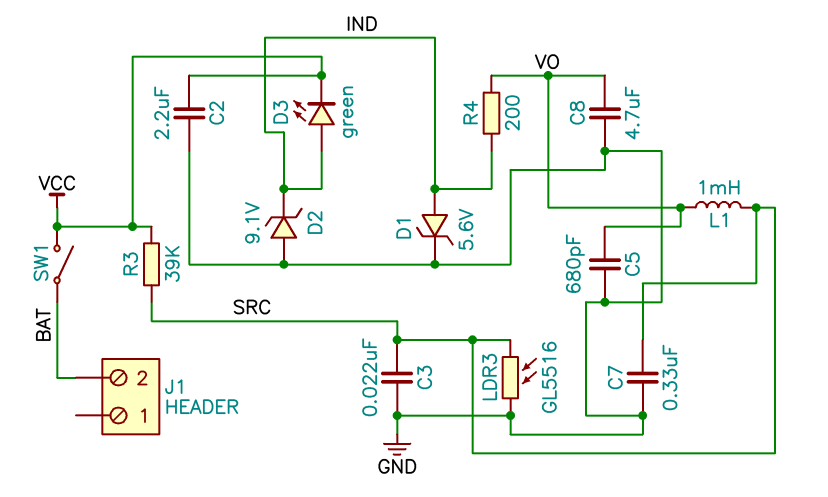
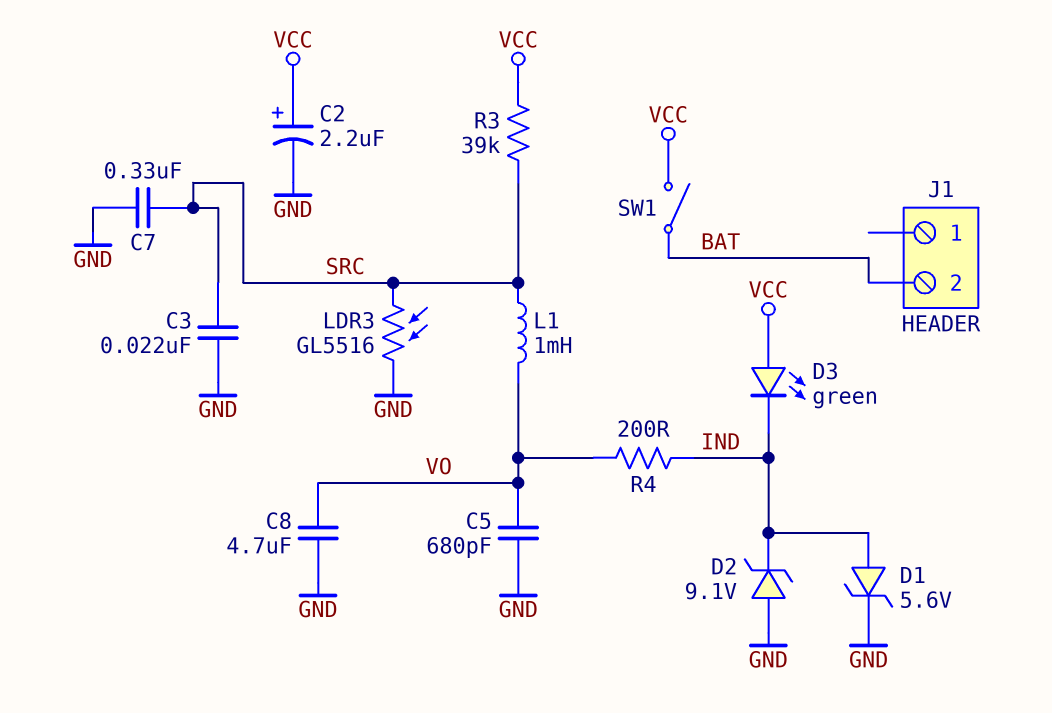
C2: 2.2uF (GND, VCC) -> 2.2uF (plus VCC, minus GND)
D3: LED green (A IND, K VCC) -> LED green (A VCC, K IND)

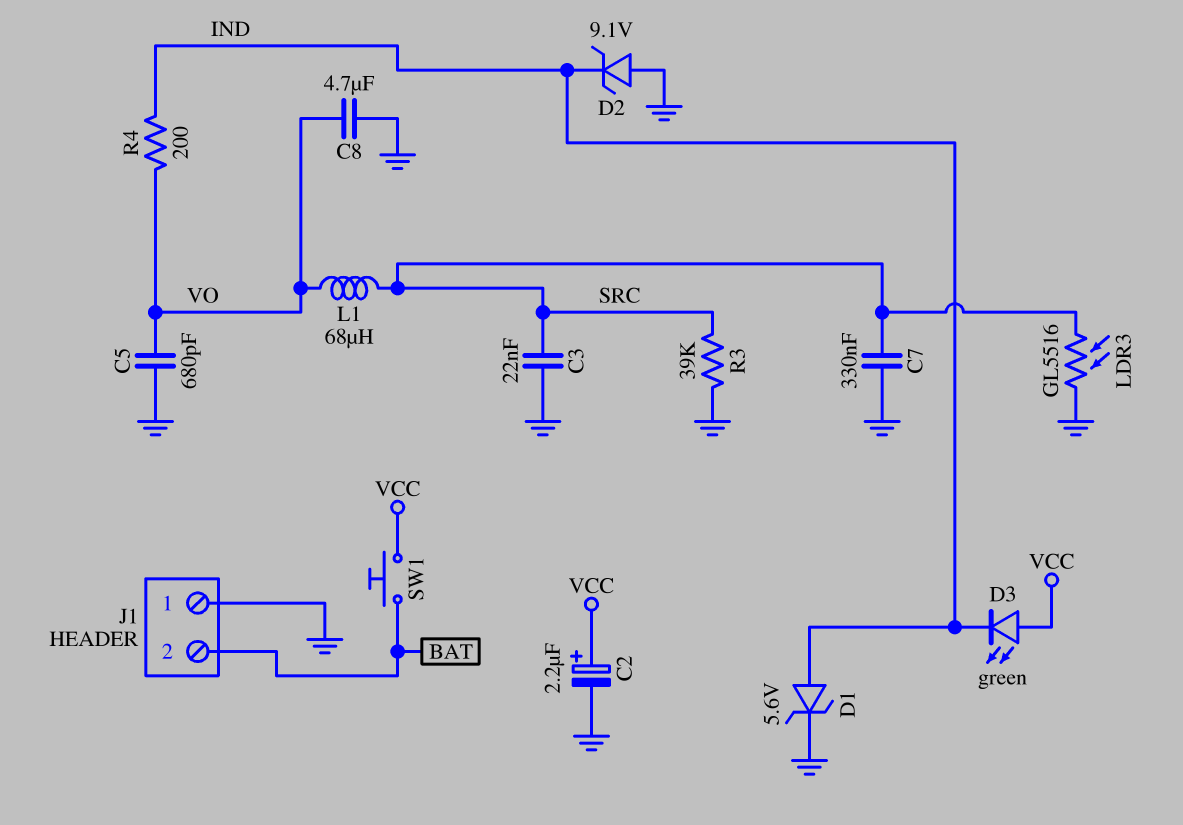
J1 pin 1: none -> GND
L1: 1mH (SRC, VO) -> 68uH (SRC, VO)
R3: 39k (SRC, VCC) -> 39k (GND, SRC)
SW1: switch (BAT, VCC) -> button (BAT, VCC)

